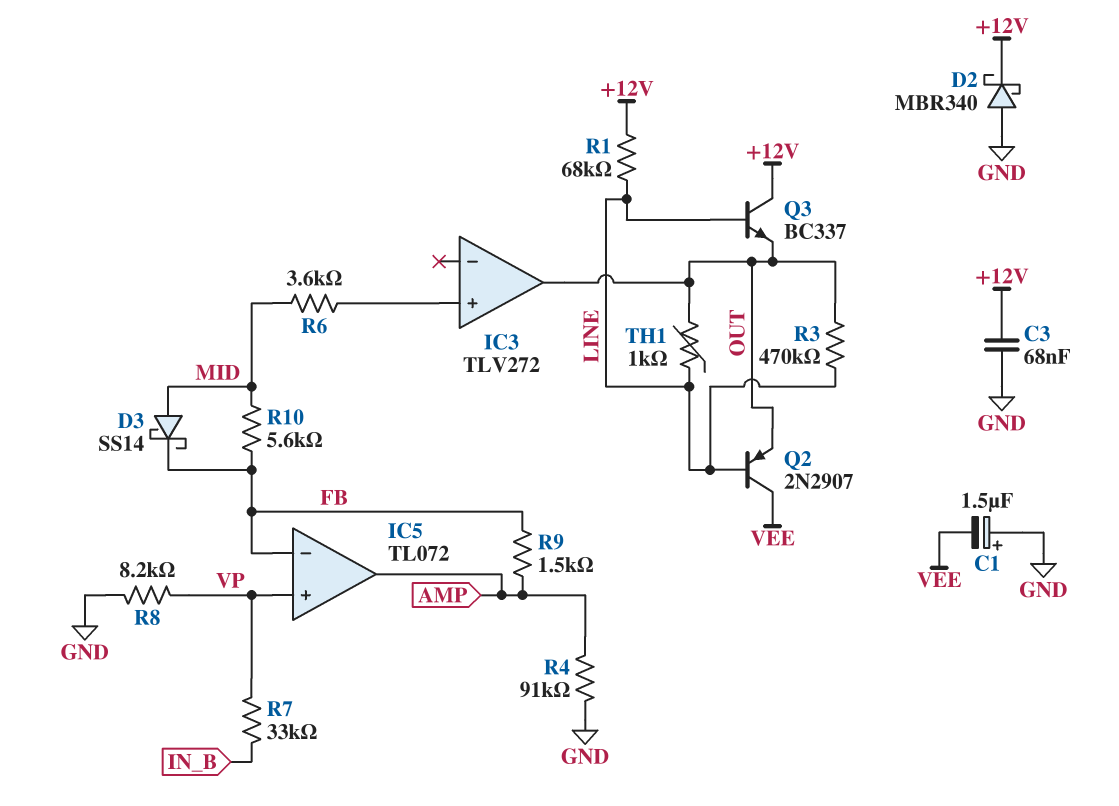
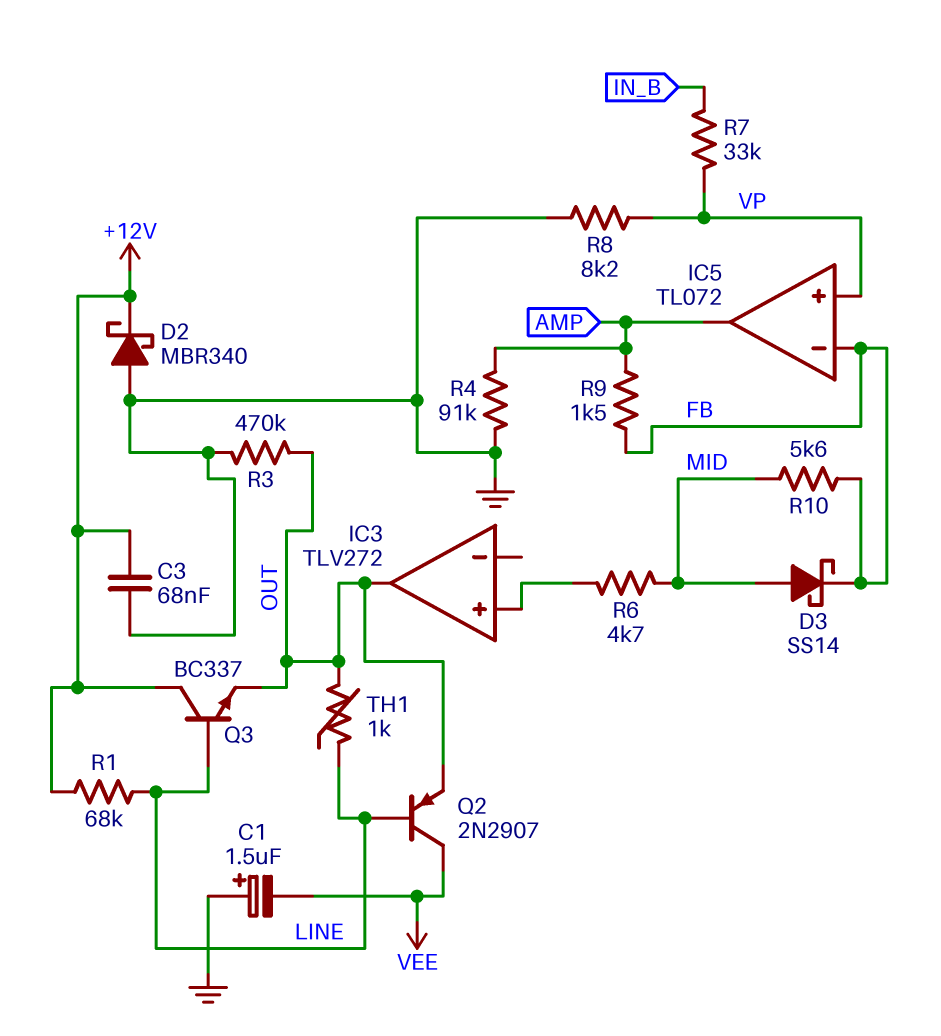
R3: 470k (LINE, OUT) -> 470k (GND, OUT)
R6: 3.6k (IC3/in+, MID) -> 4.7k (IC3/in+, MID)

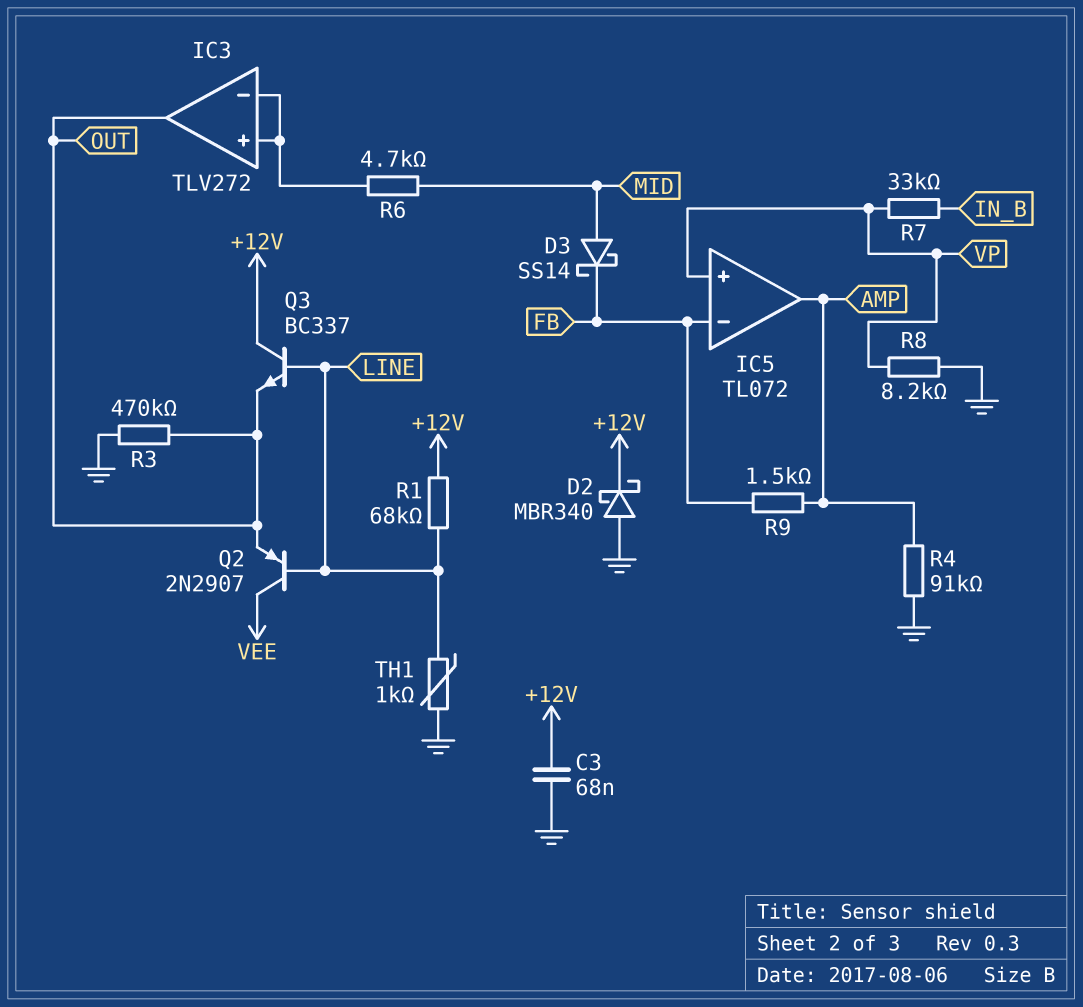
C1: 1.5uF (plus GND, minus VEE) -> none
IC3 pin in-: none -> IC3/in+
R10: 5.6k (FB, MID) -> none
TH1: 1k (LINE, OUT) -> 1k (GND, LINE)

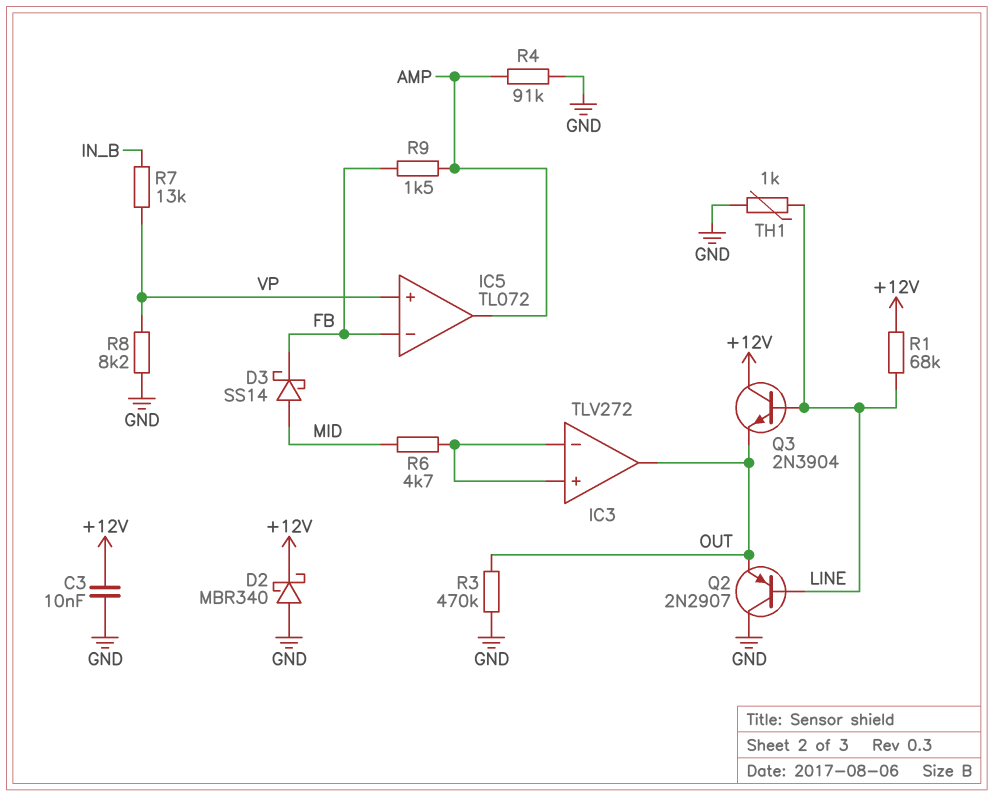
C3: 68nF (+12V, GND) -> 10nF (+12V, GND)
Q2: PNP 2N2907 (B LINE, C VEE, E OUT) -> PNP 2N2907 (B LINE, C GND, E OUT)
Q3: NPN BC337 (B LINE, C +12V, E OUT) -> NPN 2N3904 (B LINE, C +12V, E OUT)
R7: 33k (IN_B, VP) -> 13k (IN_B, VP)

